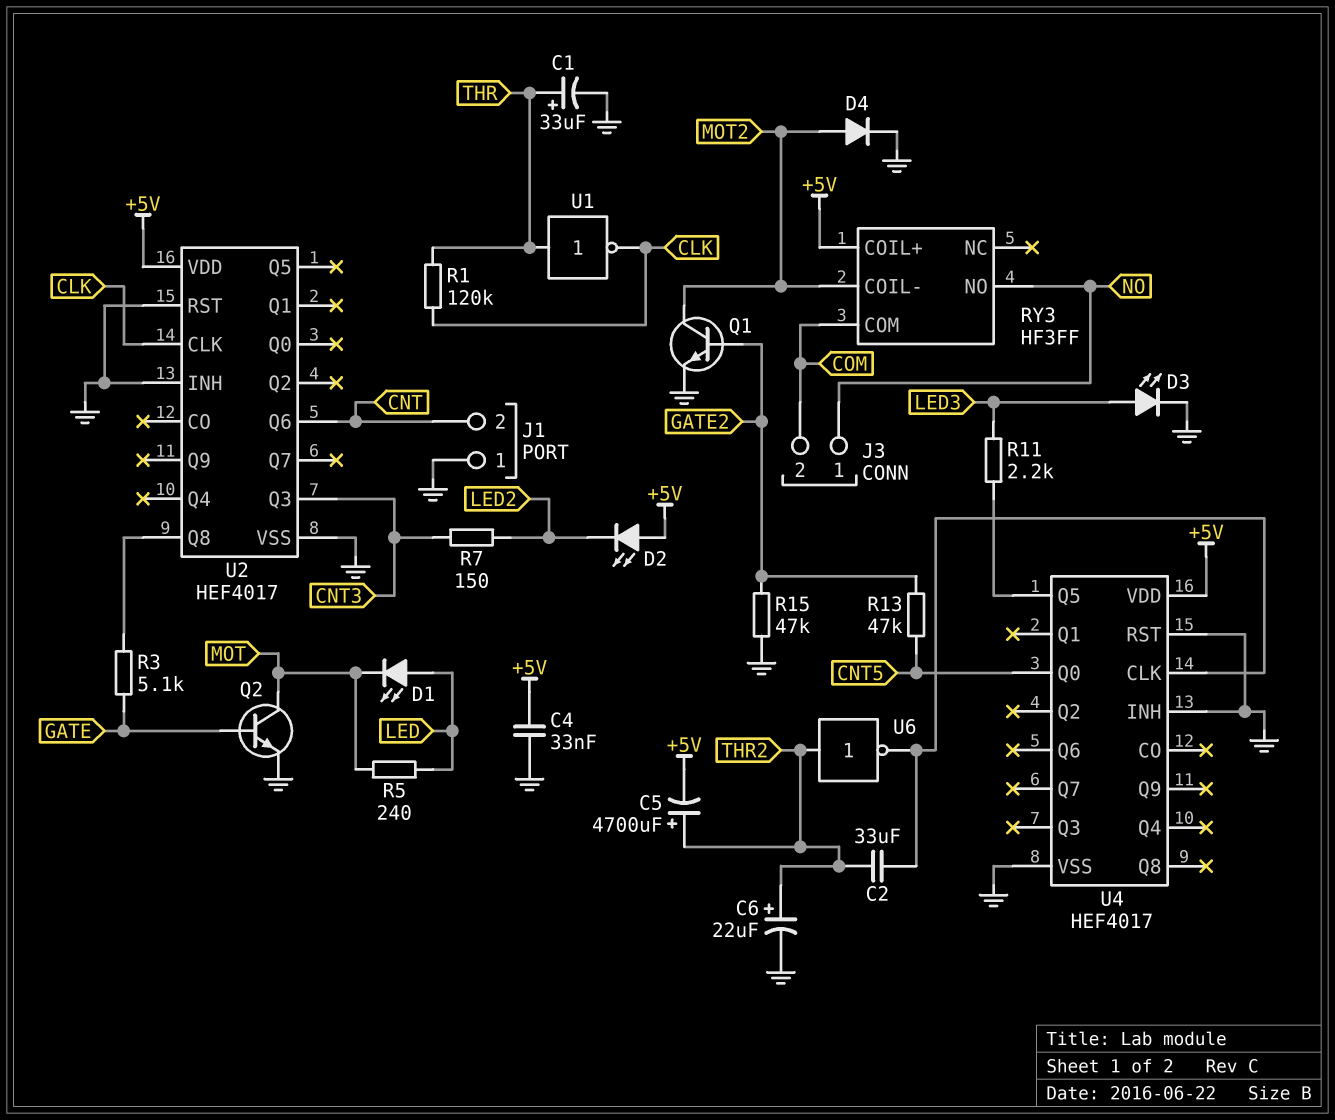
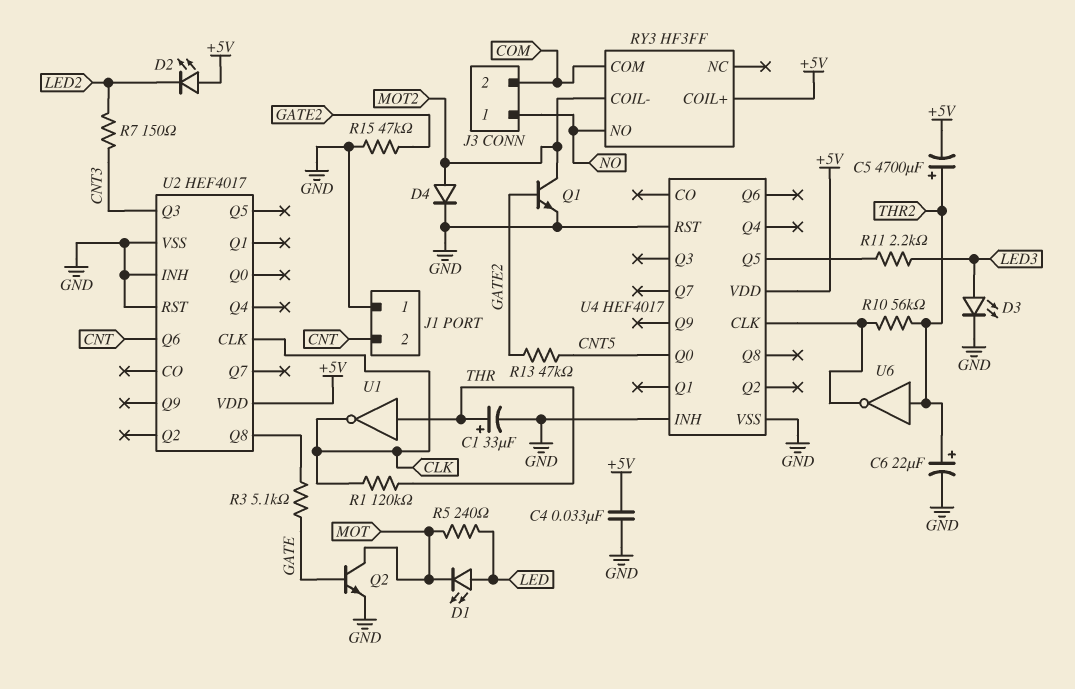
C2: 33uF (THR2, U4/CLK) -> none
R10: none -> 56k (THR2, U4/CLK)

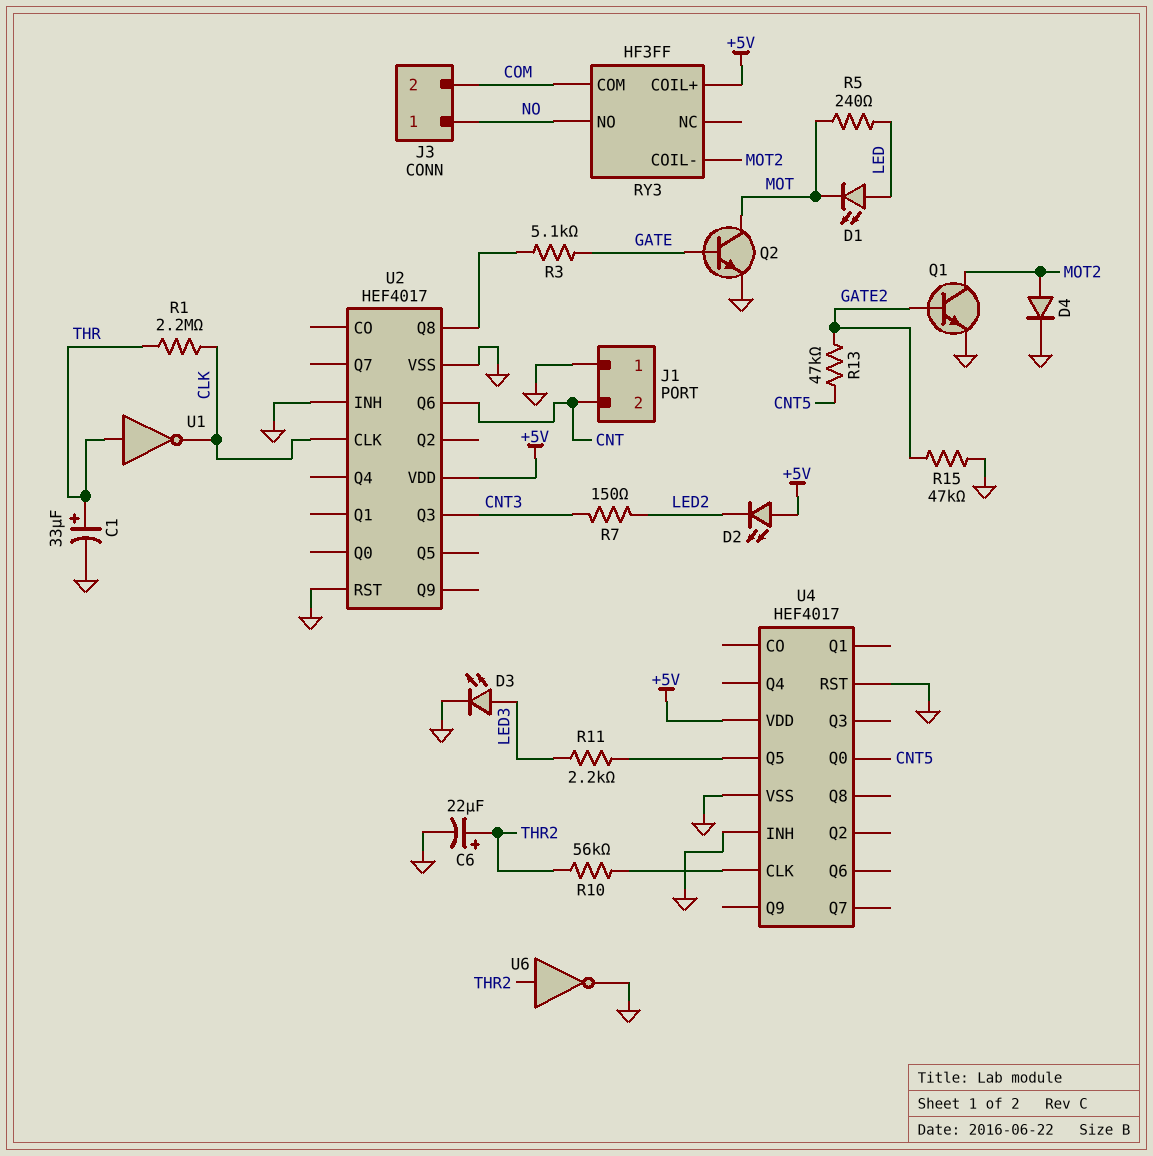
C4: 33nF (+5V, GND) -> none
C5: 4700uF (plus THR2, minus +5V) -> none
R1: 120k (CLK, THR) -> 2.2M (CLK, THR)
U6: NOT (in THR2, out U4/CLK) -> NOT (in THR2, out GND)

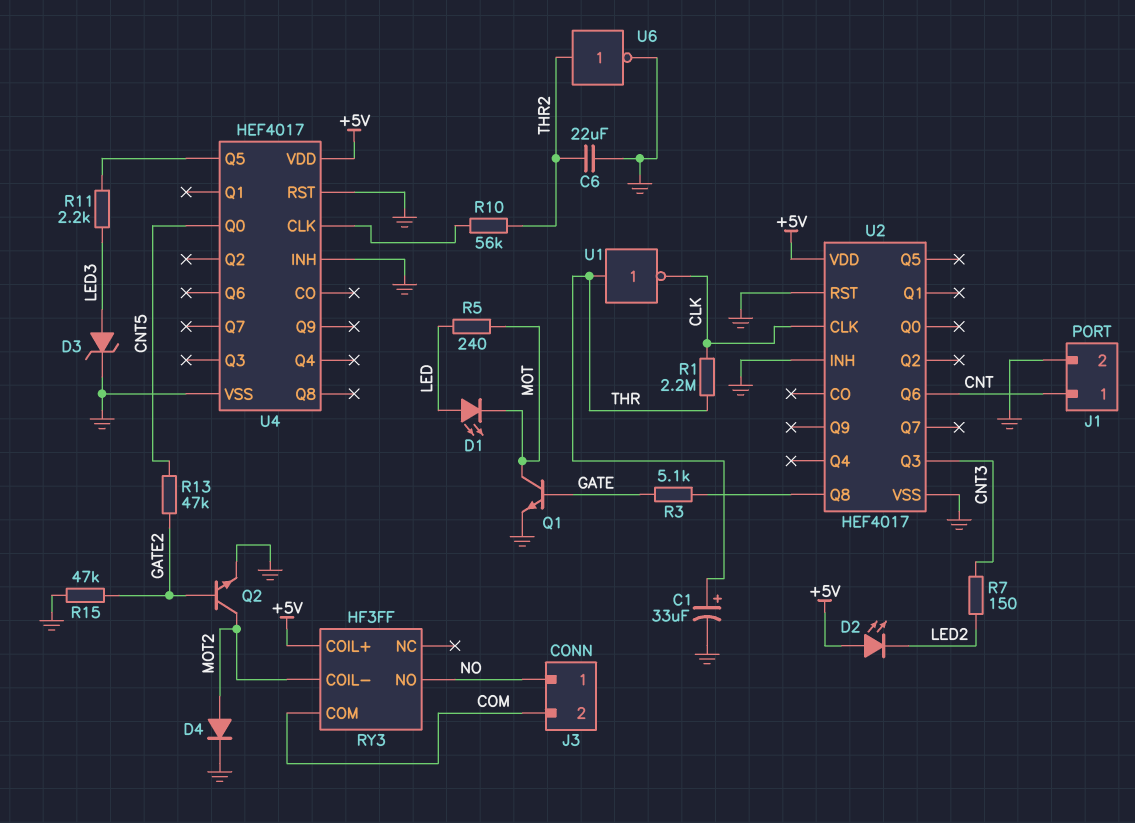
C6: 22uF (plus THR2, minus GND) -> 22uF (GND, THR2)
D3: LED (A LED3, K GND) -> zener (A LED3, K GND)
J1 pin 1: GND -> CNT
J1 pin 2: CNT -> GND
Q1: NPN (B GATE2, C MOT2, E GND) -> NPN (B GATE, C MOT, E GND)
Q2: NPN (B GATE, C MOT, E GND) -> NPN (B GATE2, C MOT2, E GND)

